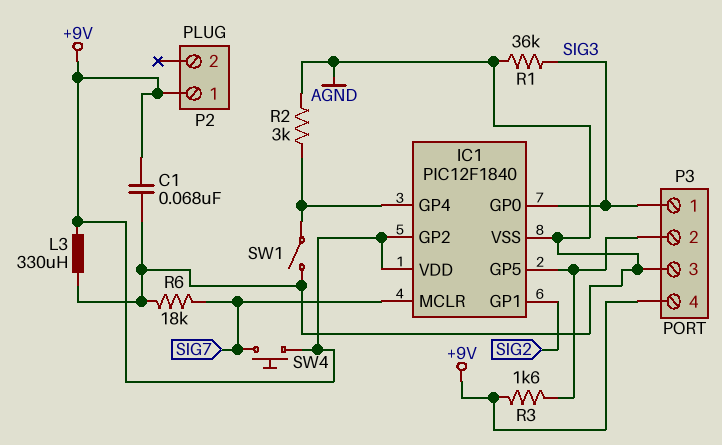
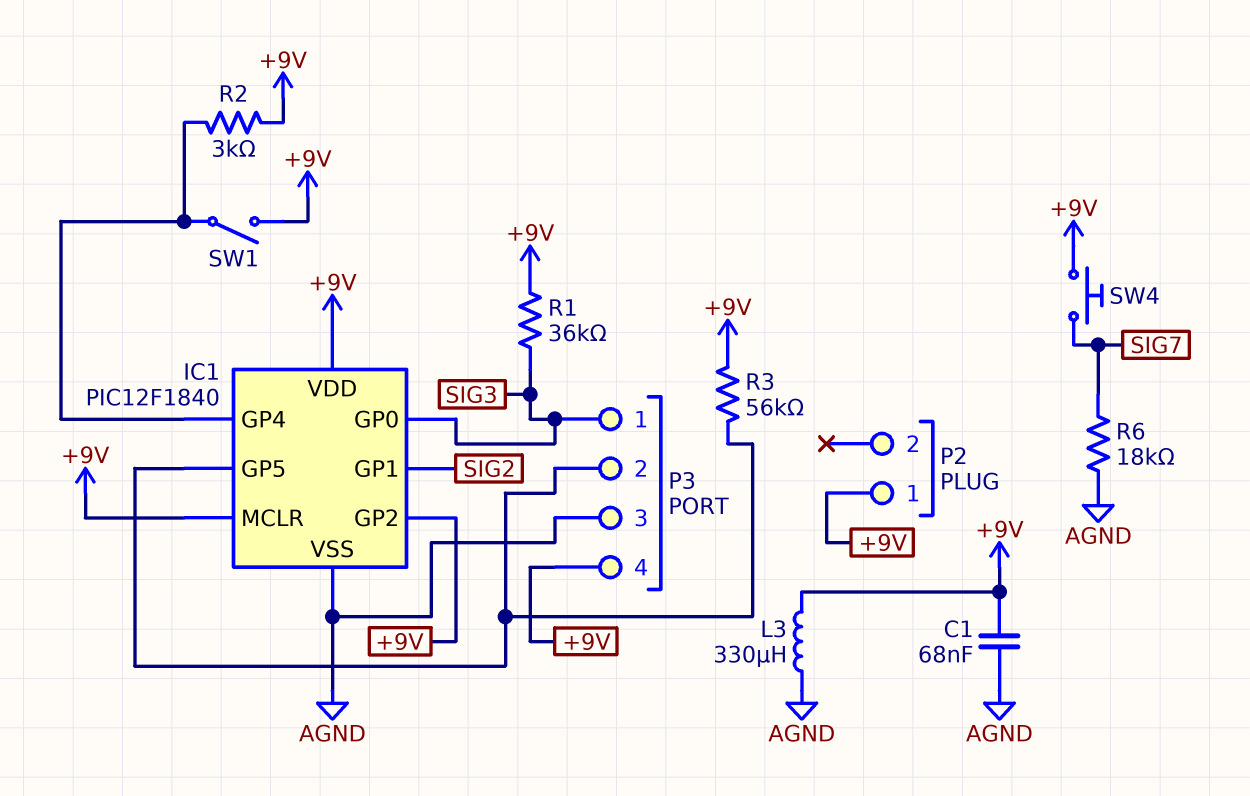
IC1 pin MCLR: SIG7 -> +9V
R1: 36k (AGND, SIG3) -> 36k (+9V, SIG3)
R2: 3k (AGND, IC1/GP4) -> 3k (+9V, IC1/GP4)
R3: 1.6k (+9V, IC1/GP5) -> 56k (+9V, IC1/GP5)
SW1: switch (AGND, IC1/GP4) -> switch (+9V, IC1/GP4)

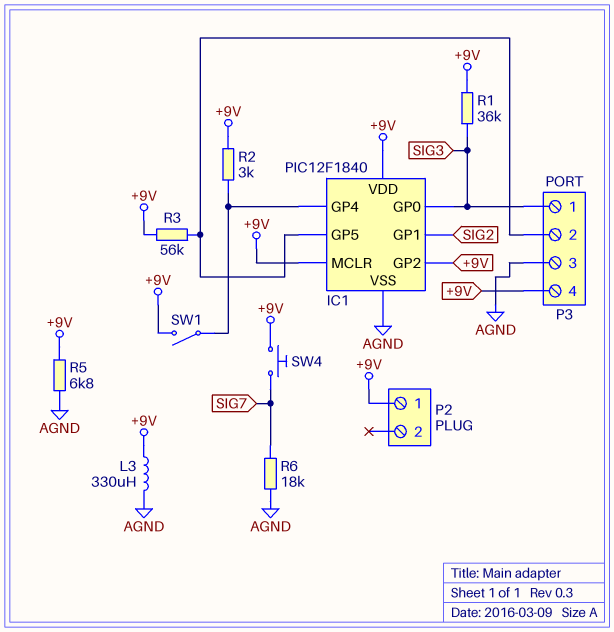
C1: 68nF (+9V, AGND) -> none
R5: none -> 6.8k (+9V, AGND)

